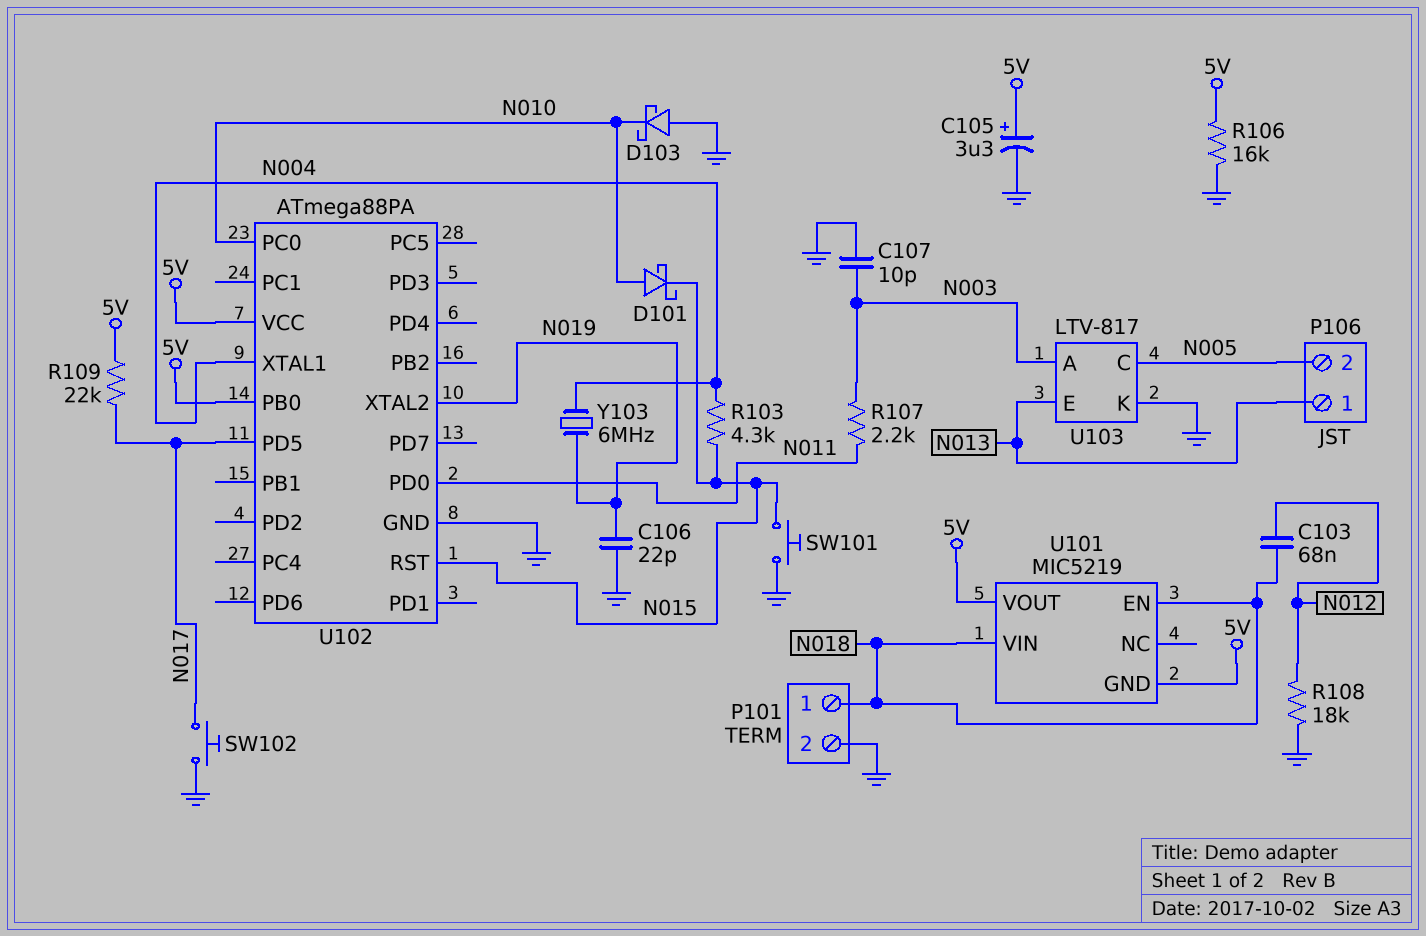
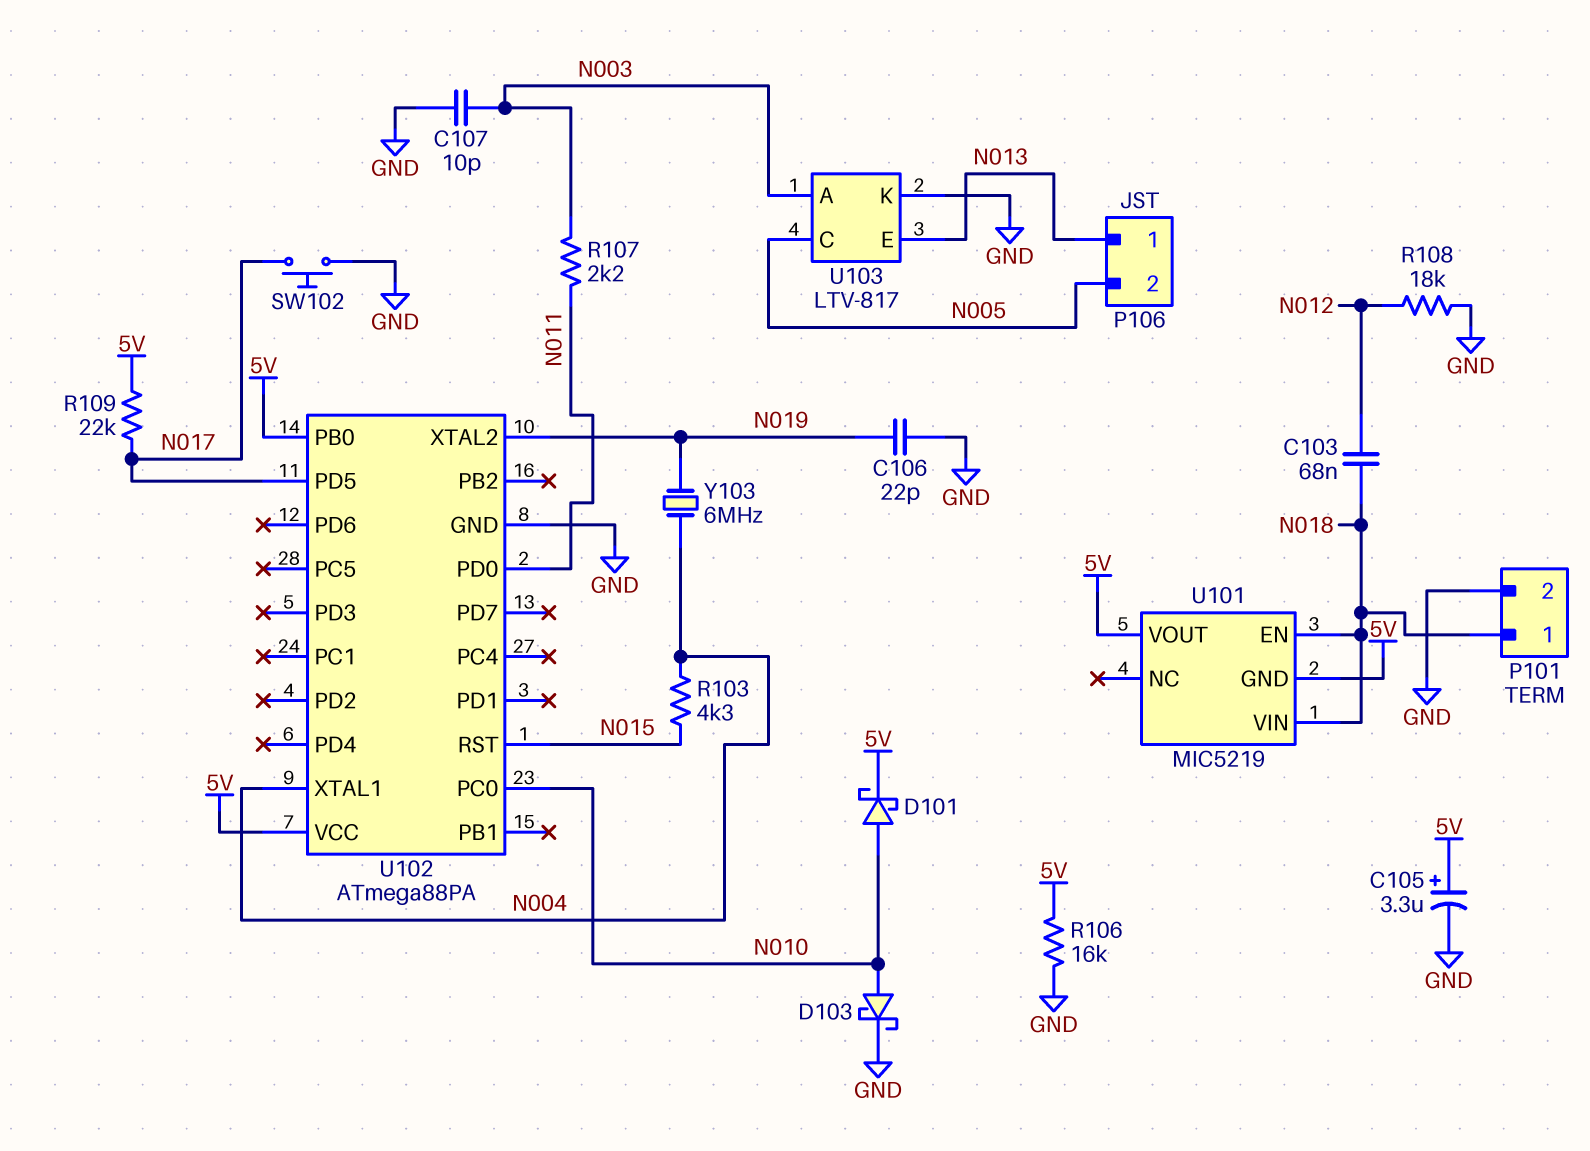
D101: schottky (A N010, K N015) -> schottky (A N010, K 5V)
D103: schottky (A GND, K N010) -> schottky (A N010, K GND)
SW101: button (GND, N015) -> none

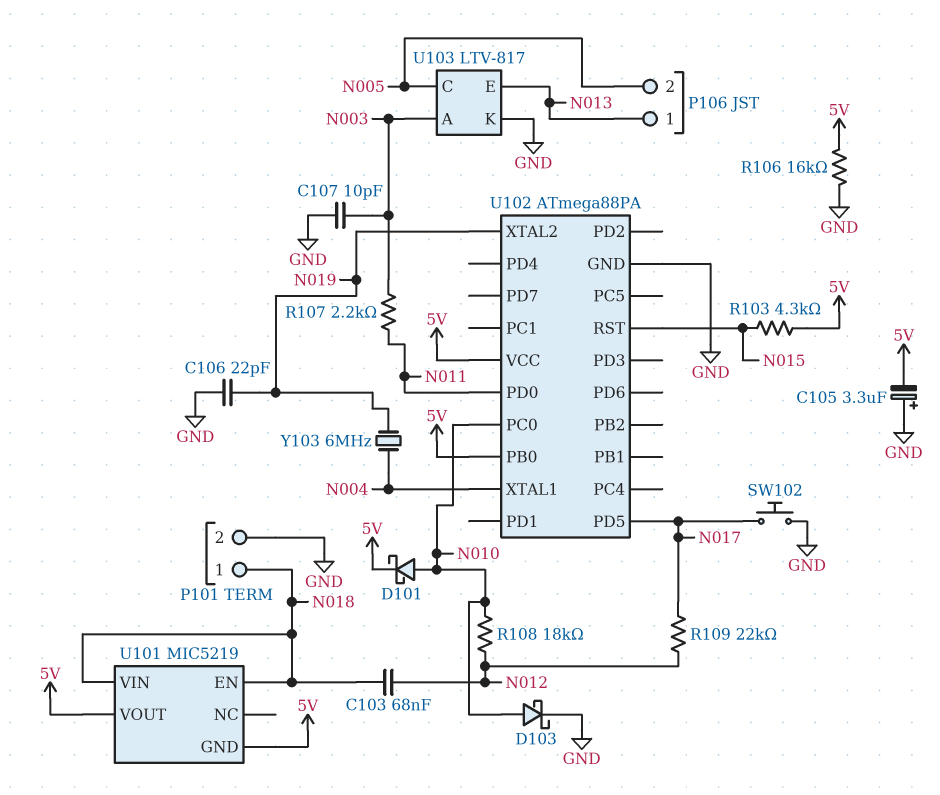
C105: 3.3uF (plus 5V, minus GND) -> 3.3uF (plus GND, minus 5V)
R103: 4.3k (N004, N015) -> 4.3k (5V, N015)
R108: 18k (GND, N012) -> 18k (N010, N012)
R109: 22k (5V, N017) -> 22k (N012, N017)

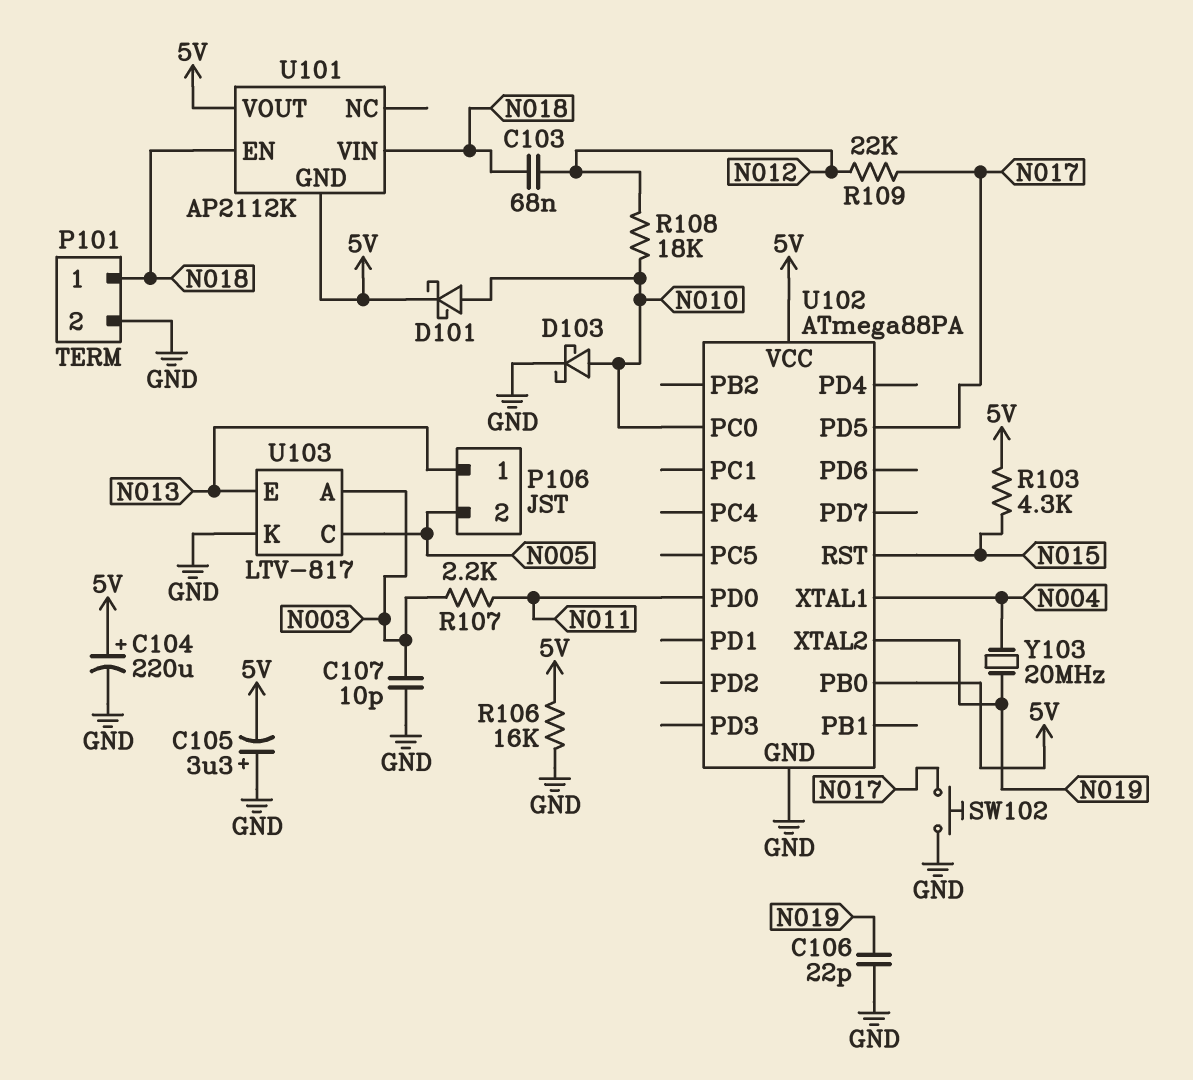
C104: none -> 220uF (plus 5V, minus GND)
U101: MIC5219 -> AP2112K
Y103: 6MHz (N004, N019) -> 20MHz (N004, N019)

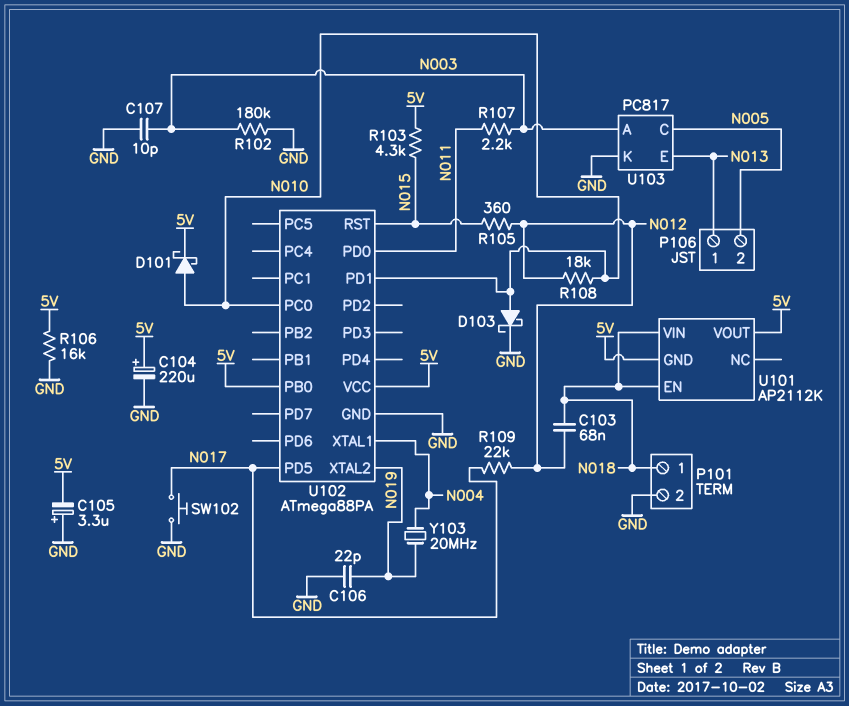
R102: none -> 180k (GND, N003)
R105: none -> 360 (N012, N015)
U102 pin PD1: none -> N010
U103: LTV-817 -> PC817

